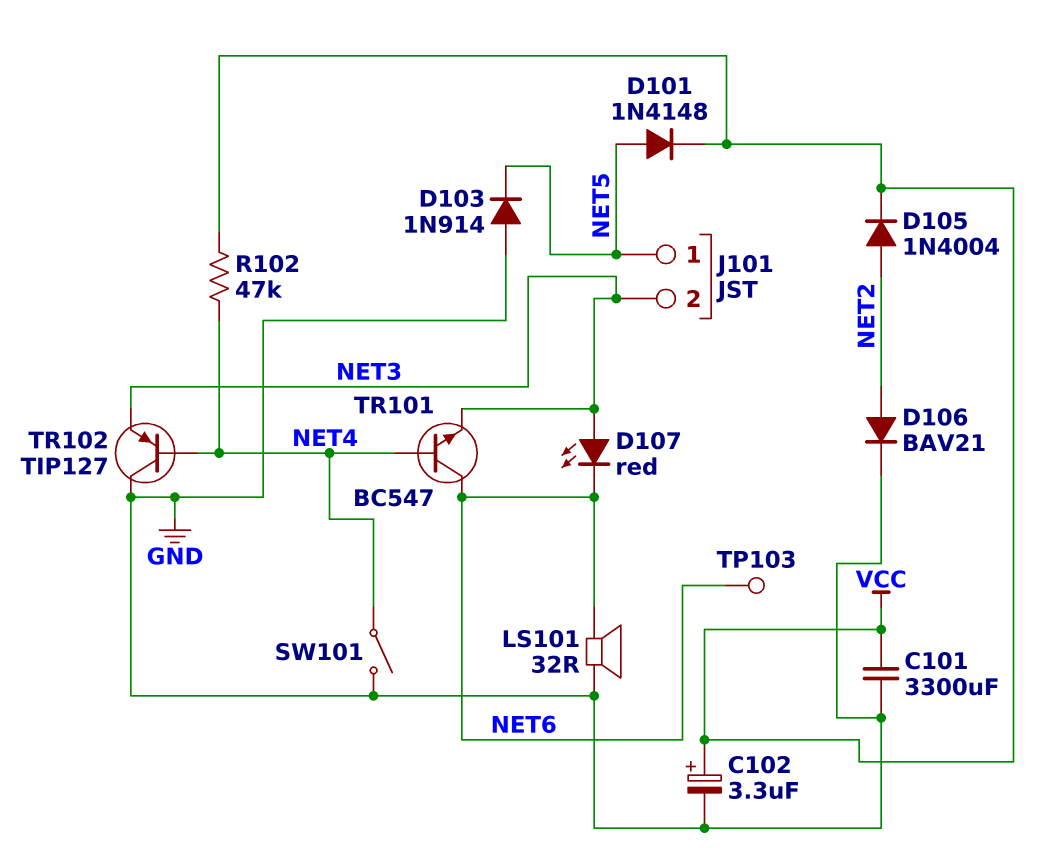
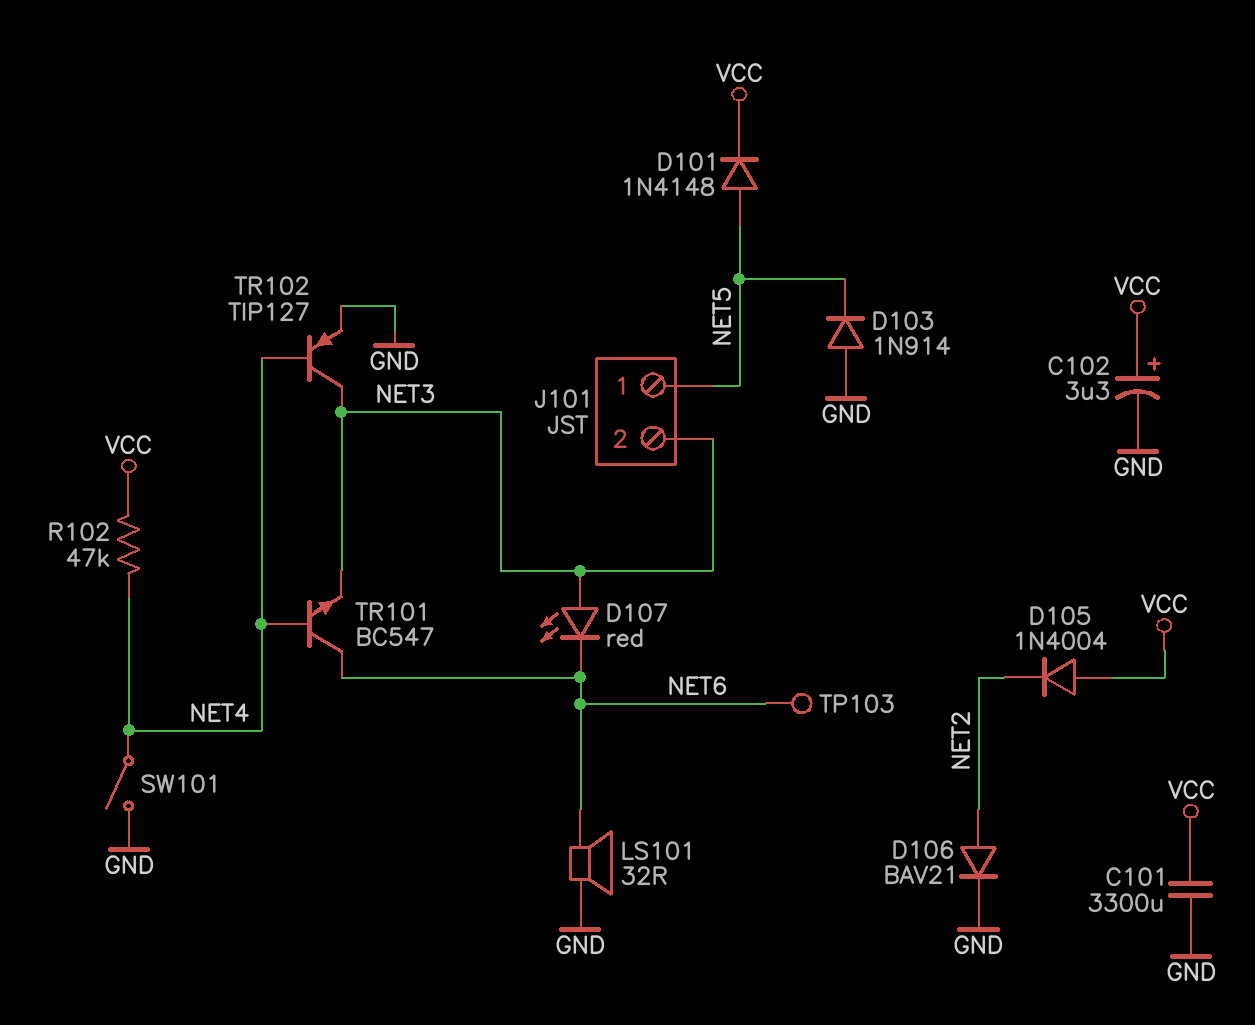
D105: diode 1N4004 (A NET2, K VCC) -> diode 1N4004 (A VCC, K NET2)
TR102: PNP TIP127 (B NET4, C GND, E NET3) -> PNP TIP127 (B NET4, C NET3, E GND)

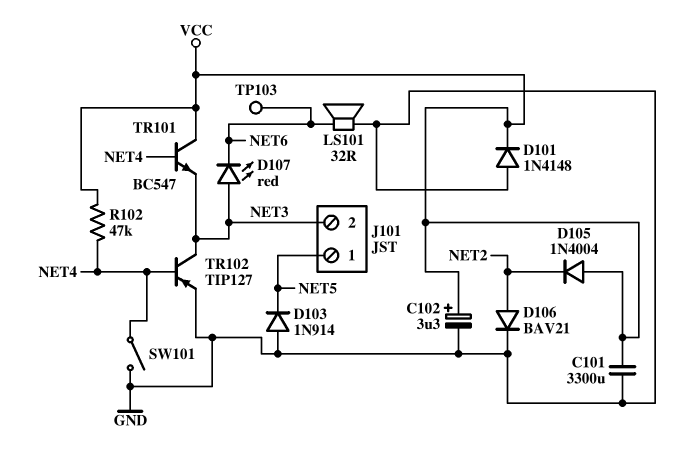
D101: diode 1N4148 (A NET5, K VCC) -> diode 1N4148 (A GND, K VCC)
TR101: NPN BC547 (B NET4, C NET6, E NET3) -> NPN BC547 (B NET4, C VCC, E NET3)

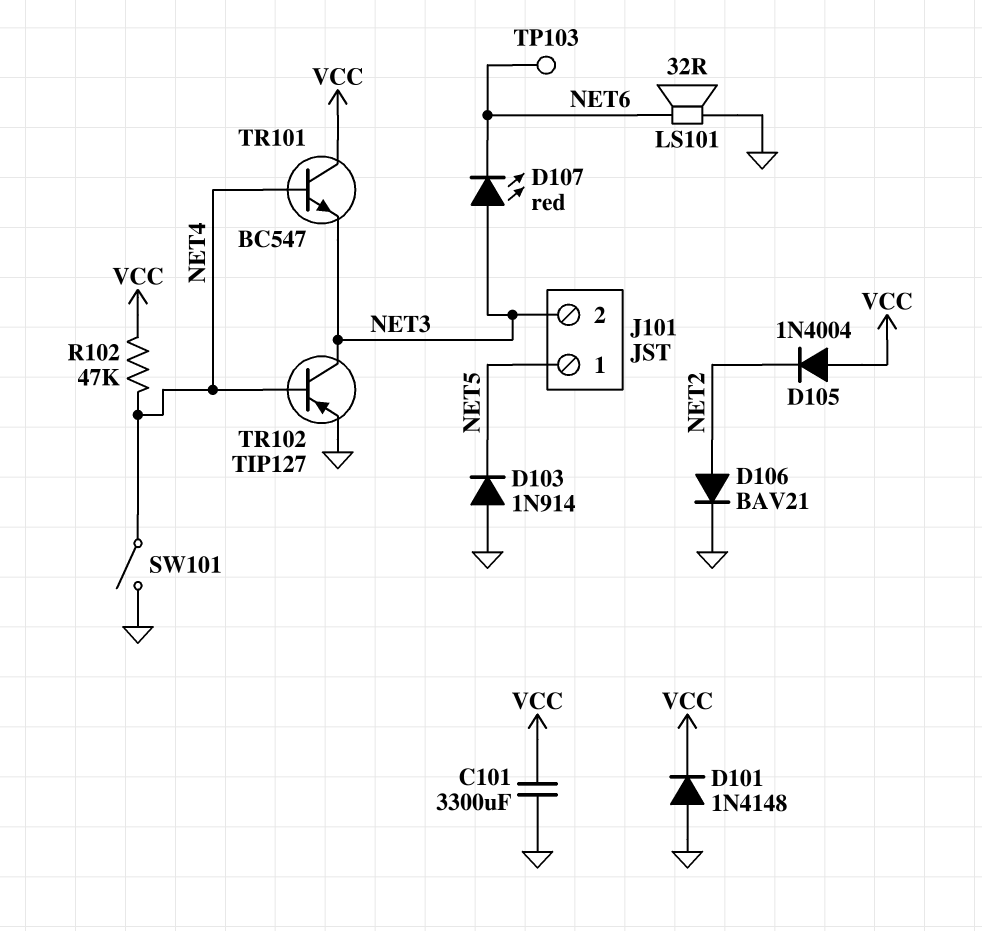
C102: 3.3uF (plus VCC, minus GND) -> none

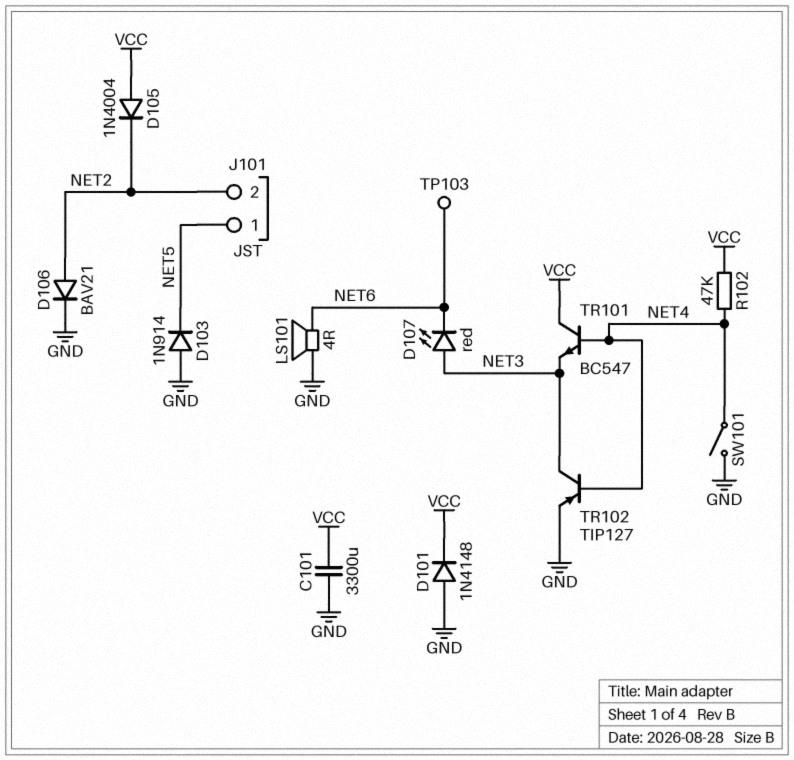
J101 pin 2: NET3 -> NET2
LS101: speaker 32R (GND, NET6) -> speaker 4R (GND, NET6)

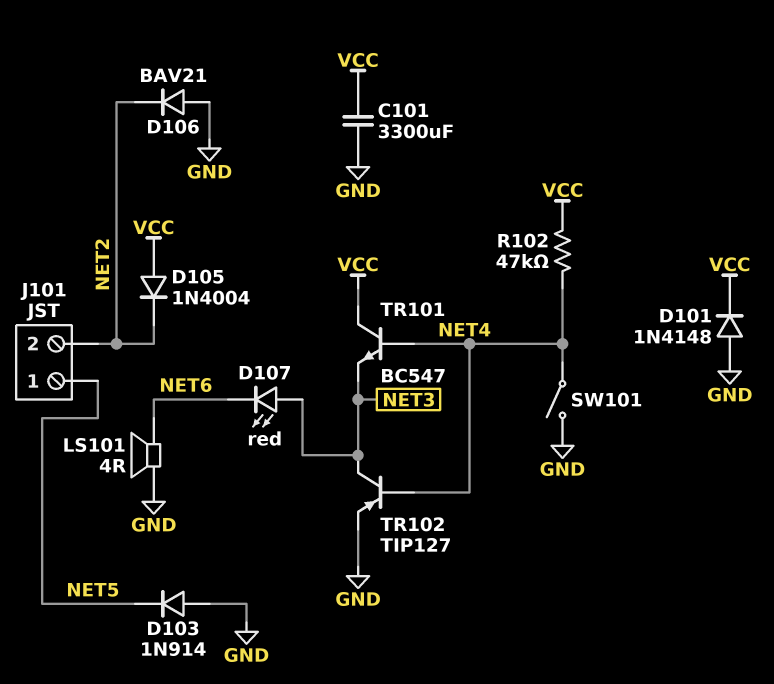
D106: diode BAV21 (A NET2, K GND) -> diode BAV21 (A GND, K NET2)
TP103: test point (NET6) -> none

